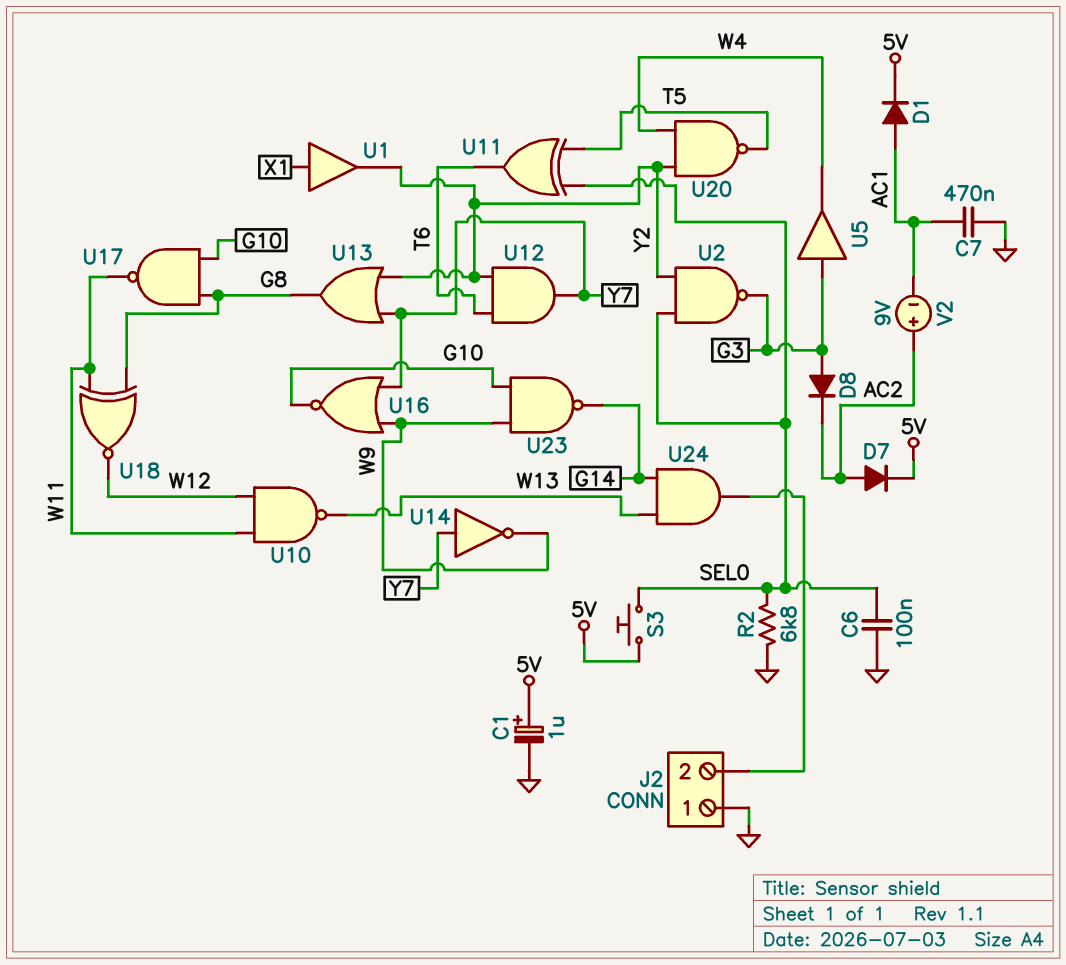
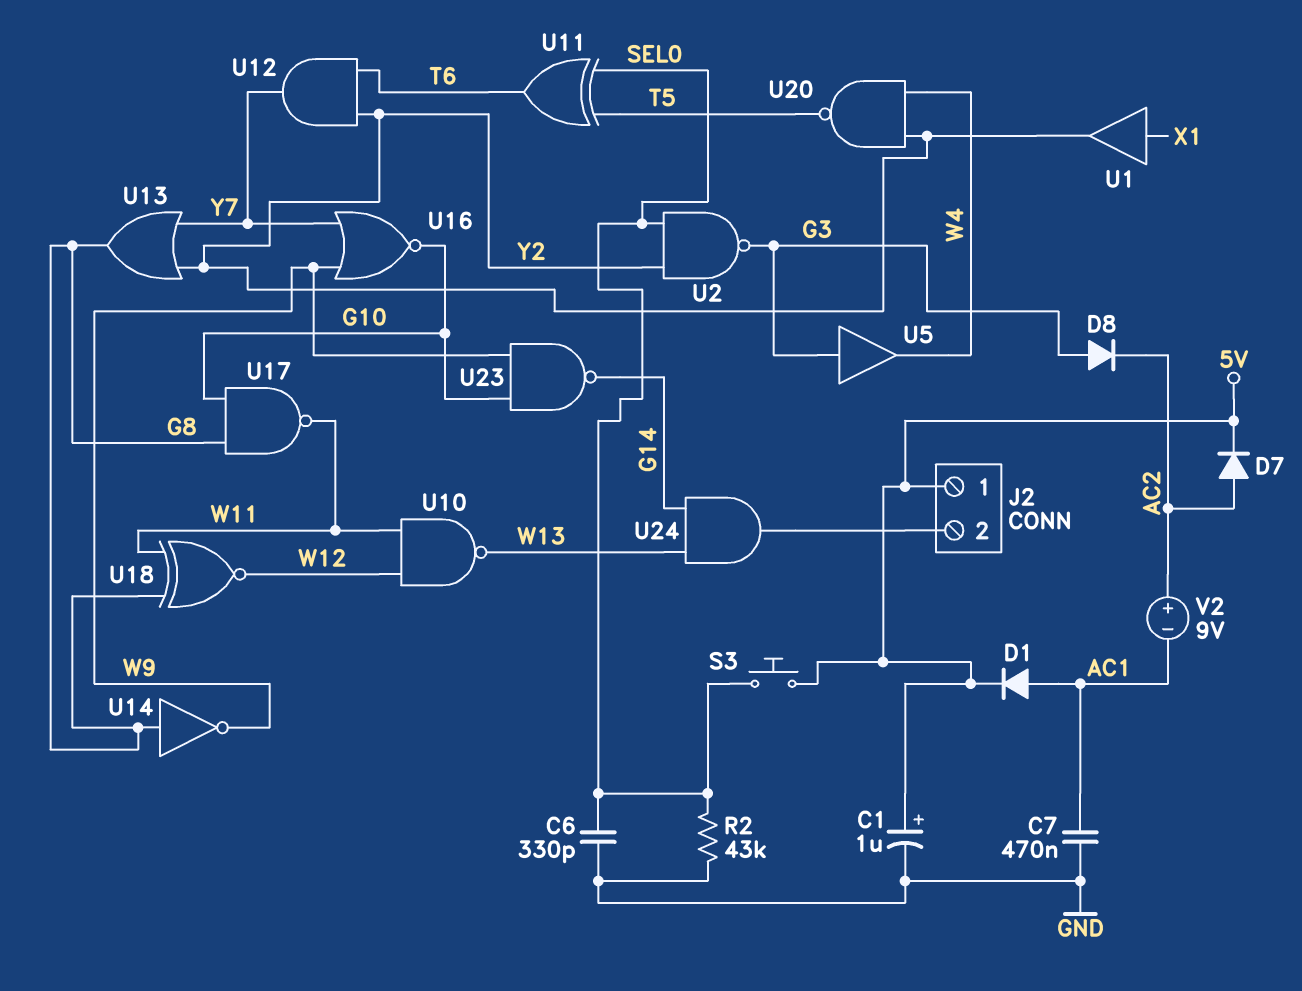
C6: 100nF (GND, SEL0) -> 330pF (GND, SEL0)
J2 pin 1: GND -> 5V
R2: 6.8k (GND, SEL0) -> 43k (GND, SEL0)
U14: NOT (in Y7, out W9) -> NOT (in G8, out W9)

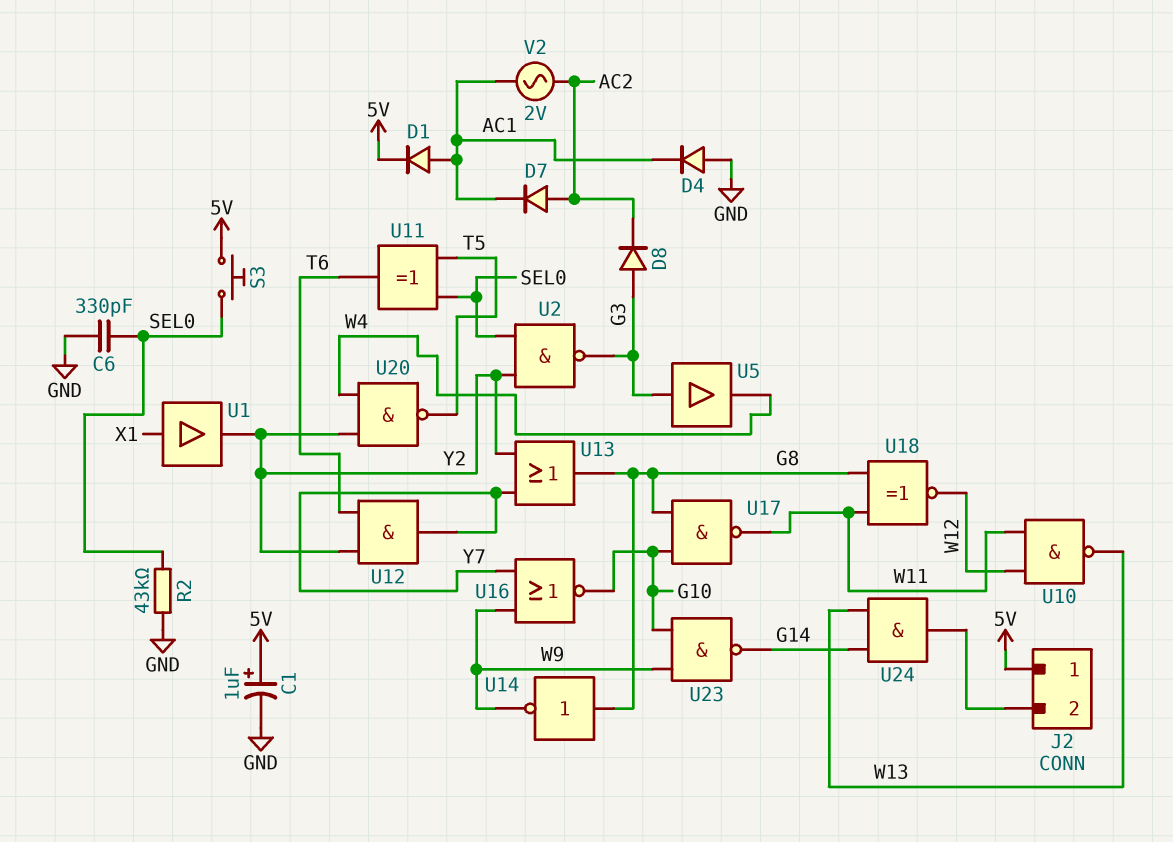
C7: 470nF (AC1, GND) -> none
D4: none -> diode (A GND, K AC1)
D7: diode (A AC2, K 5V) -> diode (A AC2, K AC1)
V2: 9V (plus AC2, minus AC1) -> AC 2V (AC1, AC2)

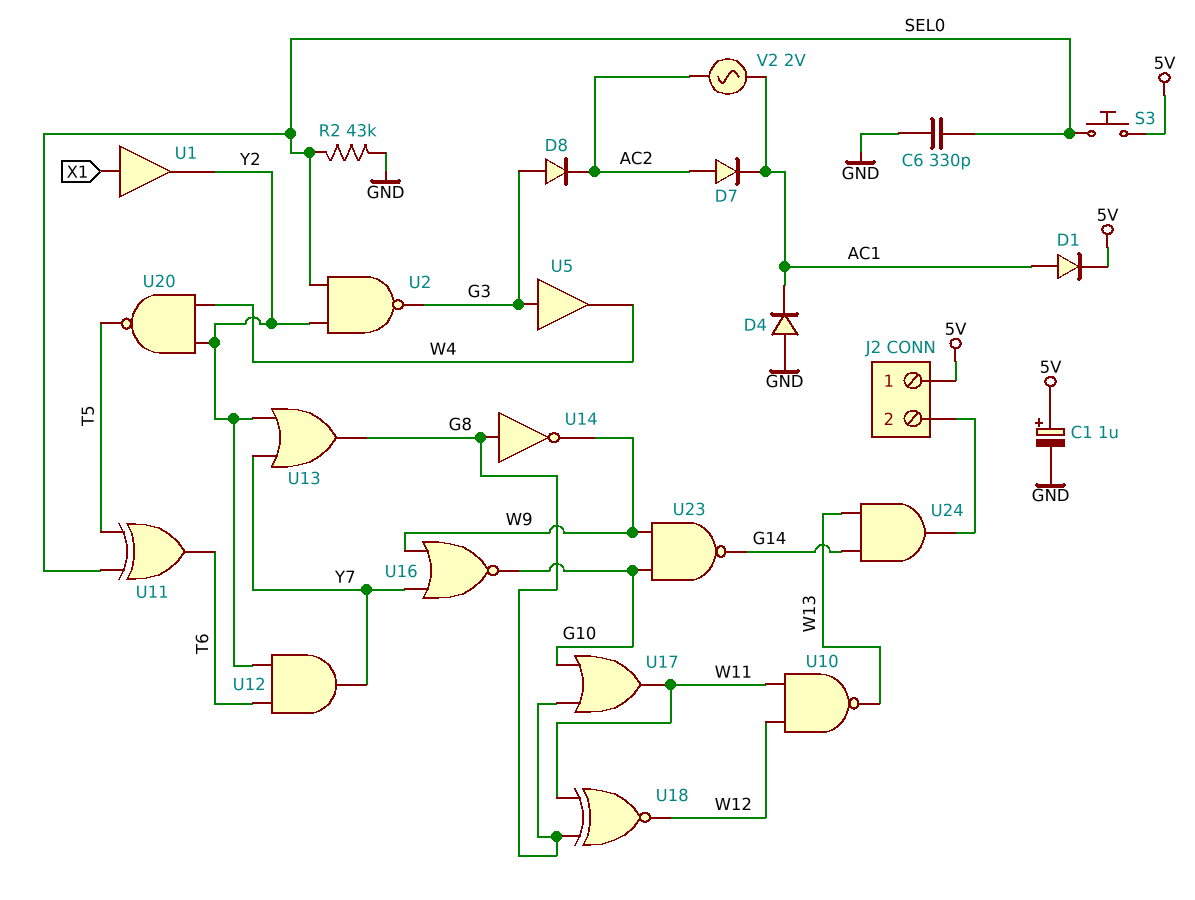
U17: NAND (in G8, in G10, out W11) -> OR (in G8, in G10, out W11)

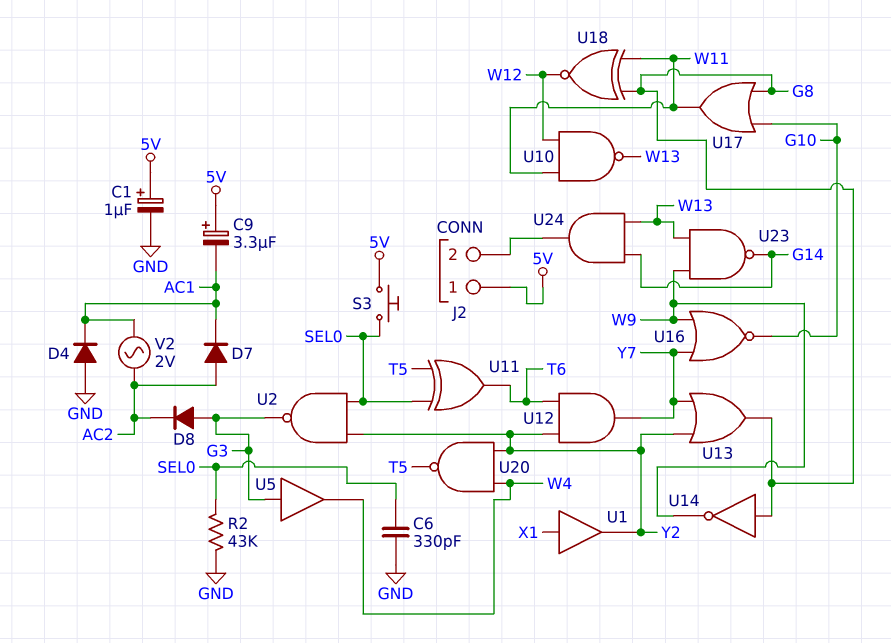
C9: none -> 3.3uF (plus 5V, minus AC1)
D1: diode (A AC1, K 5V) -> none
U23: NAND (in G10, in W9, out G14) -> NAND (in W9, in W13, out G14)

